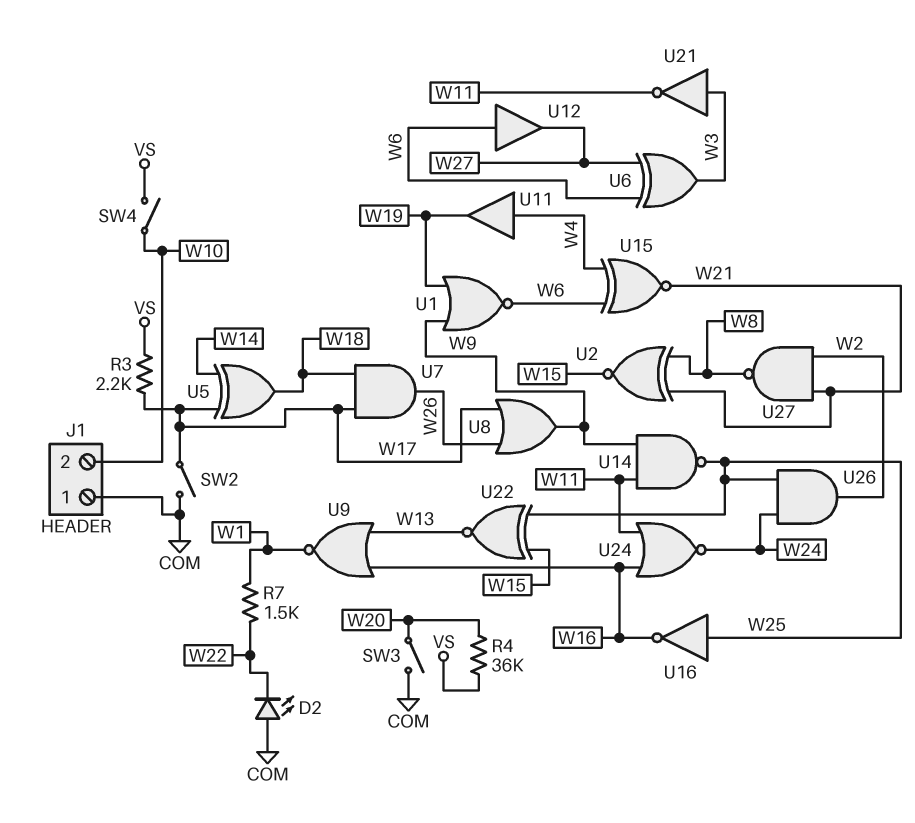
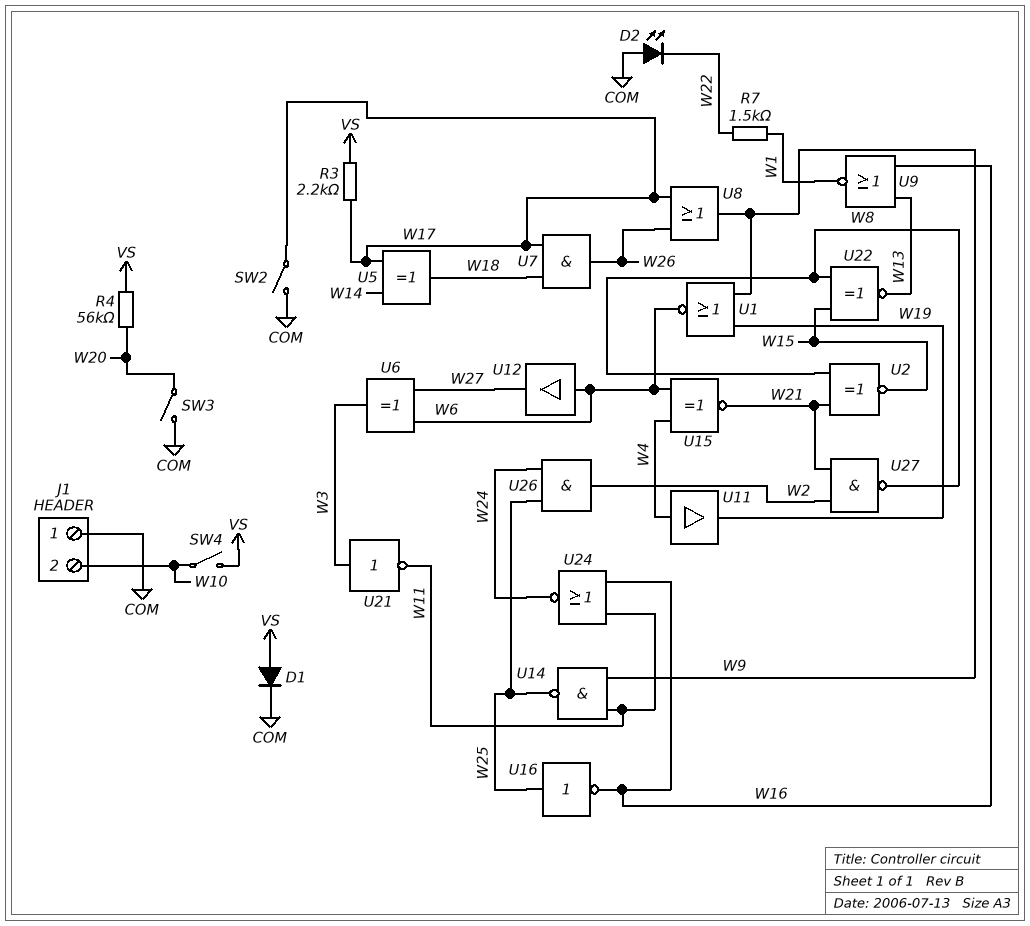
D1: none -> diode (A VS, K COM)
R4: 36k (VS, W20) -> 56k (VS, W20)
U22: XNOR (in W15, in W25, out W13) -> XNOR (in W8, in W15, out W13)

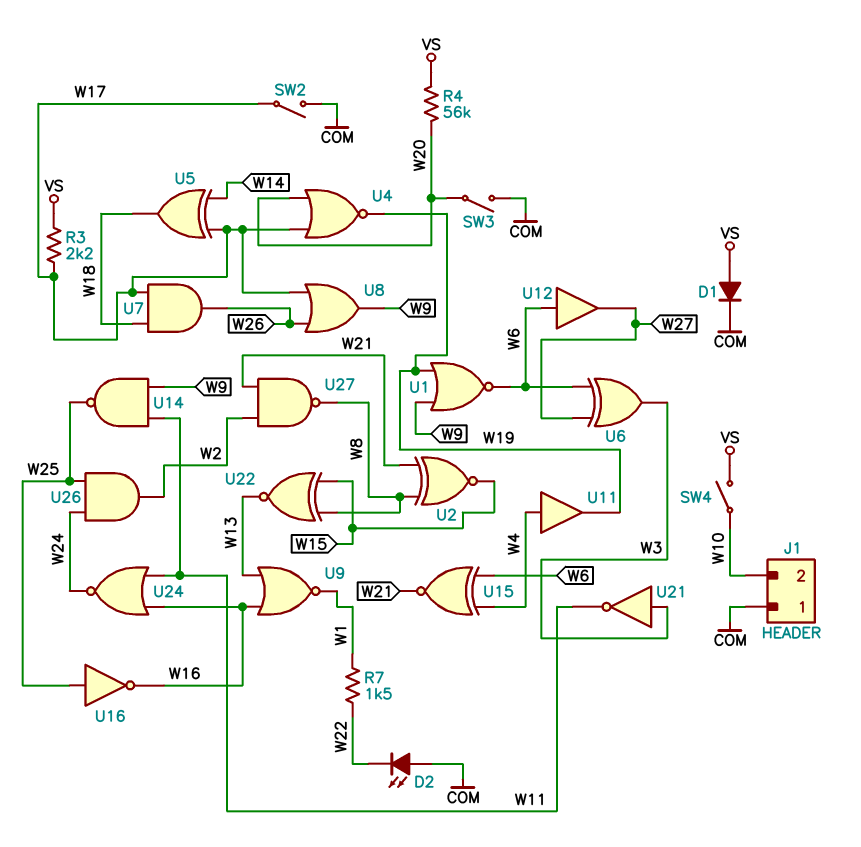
U4: none -> NOR (in W17, in W20, out W19)

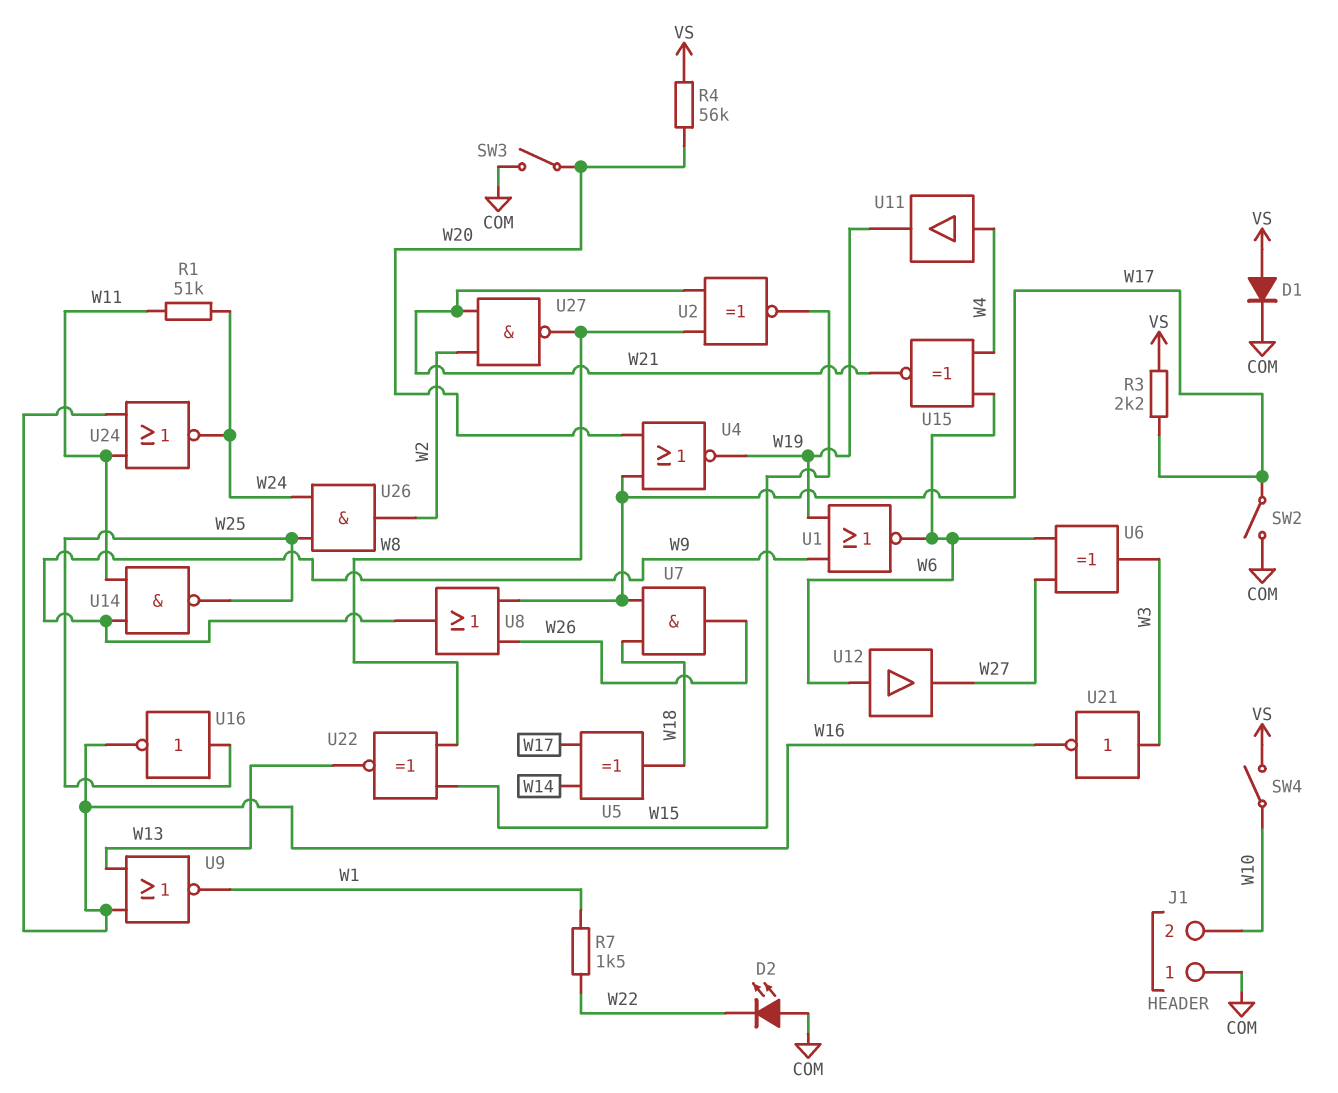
R1: none -> 51k (W11, W24)
U21: NOT (in W3, out W11) -> NOT (in W3, out W16)

